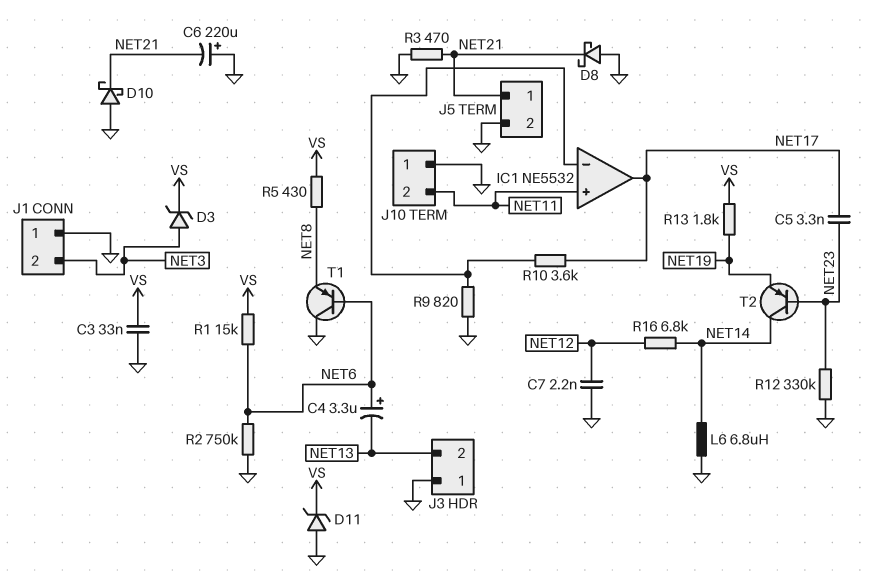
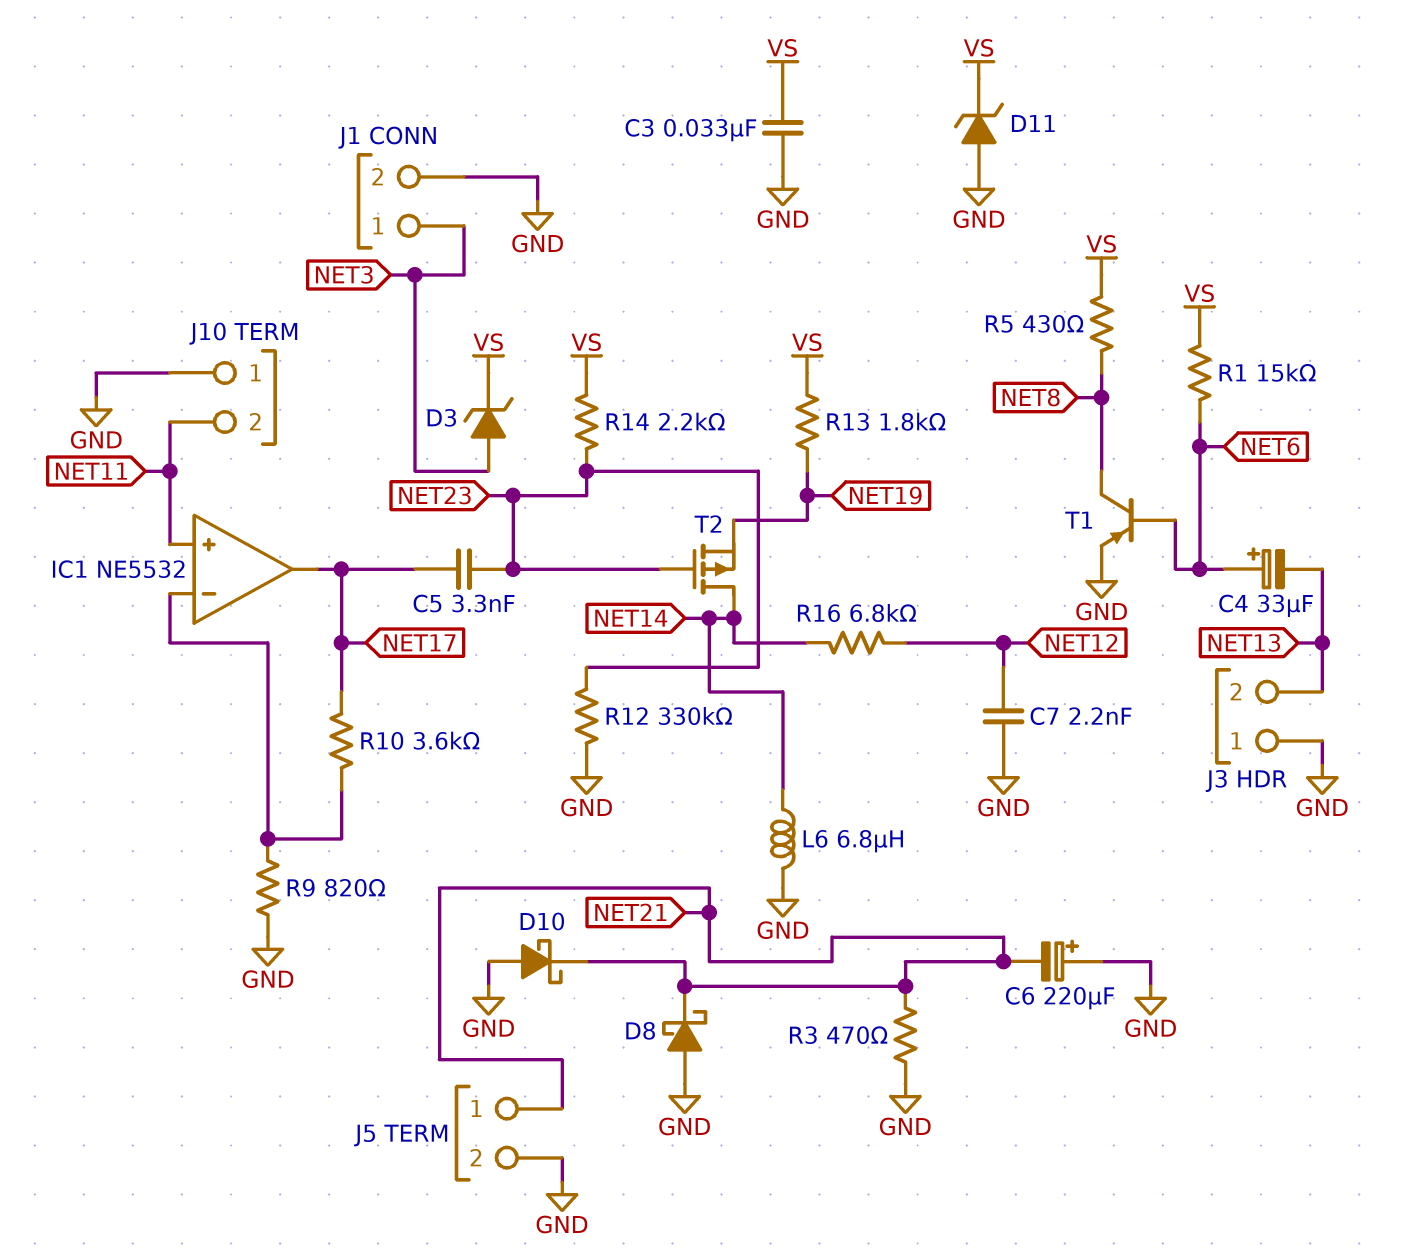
C4: 3.3uF (plus NET6, minus NET13) -> 33uF (plus NET6, minus NET13)
J1 pin 1: GND -> NET3
J1 pin 2: NET3 -> GND
R2: 750k (GND, NET6) -> none
R14: none -> 2.2k (NET23, VS)
T1: PNP (B NET6, C GND, E NET8) -> PNP (B NET6, C NET8, E GND)
T2: PNP (B NET23, C NET14, E NET19) -> PMOS (G NET23, D NET14, S NET19)

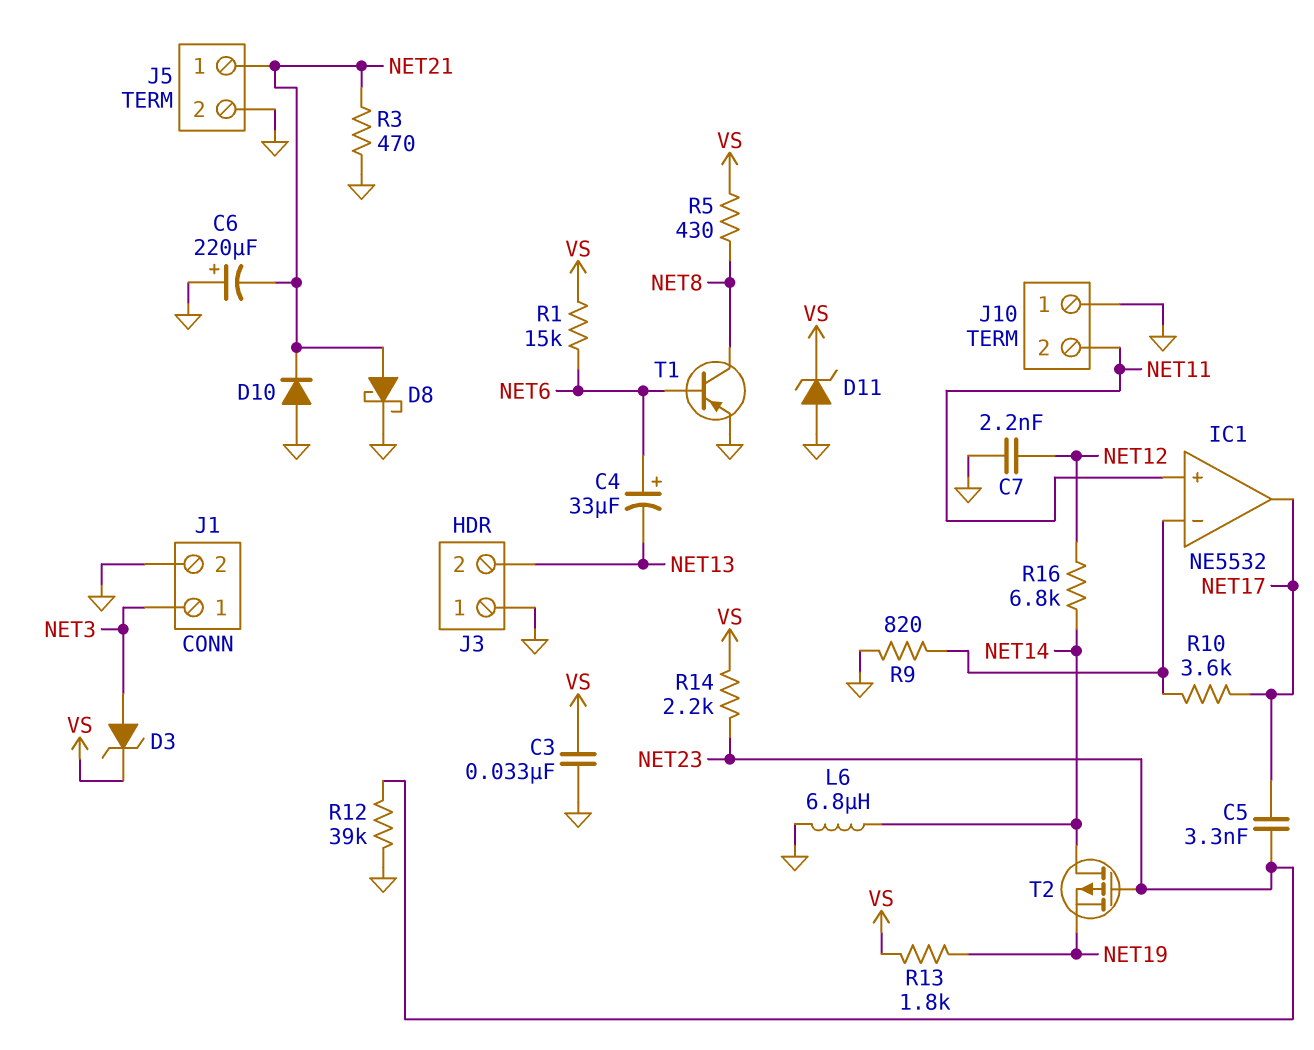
D8: schottky (A GND, K NET21) -> schottky (A NET21, K GND)
D10: schottky (A GND, K NET21) -> diode (A GND, K NET21)
R12: 330k (GND, NET23) -> 39k (GND, NET23)

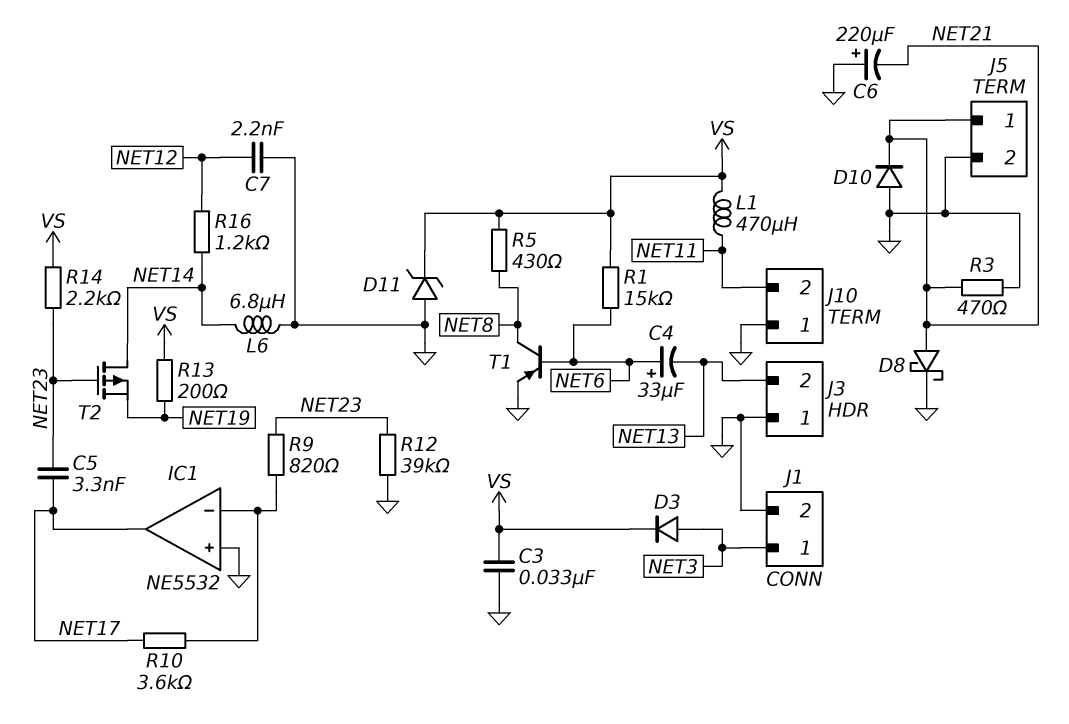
D3: zener (A NET3, K VS) -> diode (A NET3, K VS)
IC1 pin in+: NET11 -> GND
L1: none -> 470uH (NET11, VS)
R9: 820 (GND, IC1/in-) -> 820 (IC1/in-, NET23)
R13: 1.8k (NET19, VS) -> 200 (NET19, VS)
R16: 6.8k (NET12, NET14) -> 1.2k (NET12, NET14)

